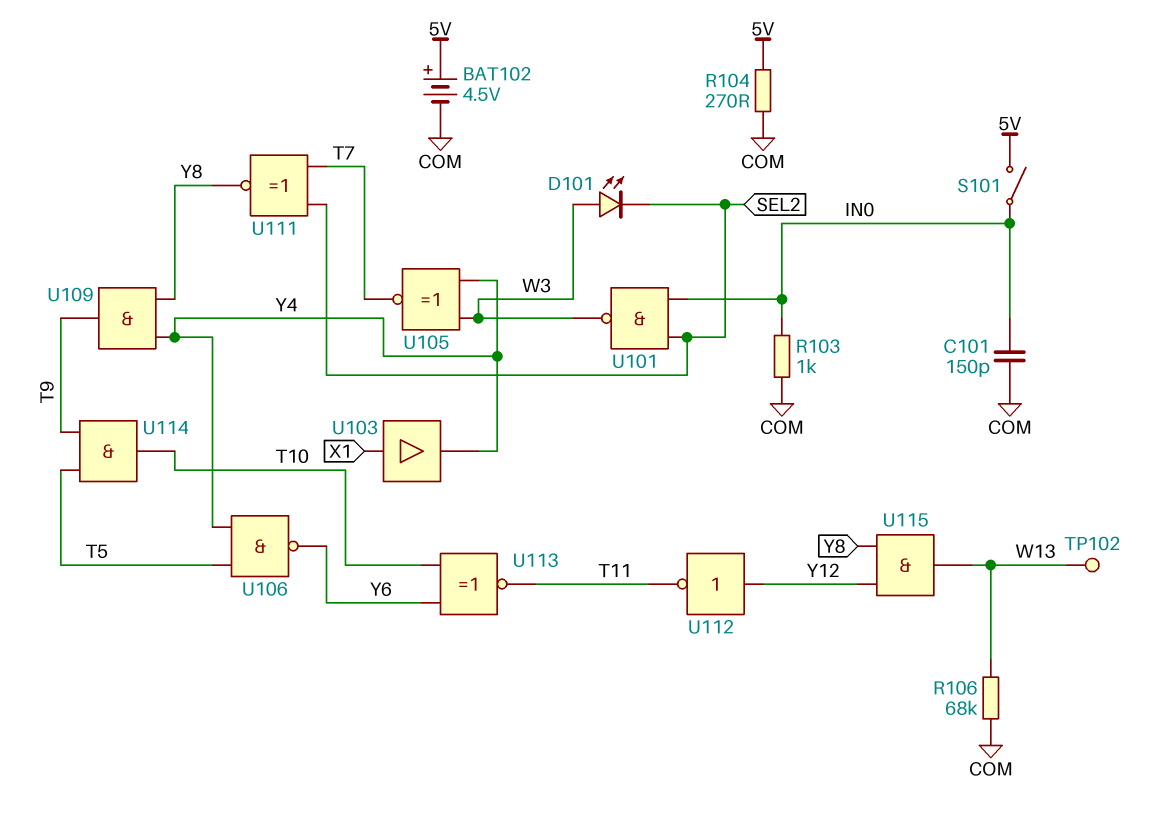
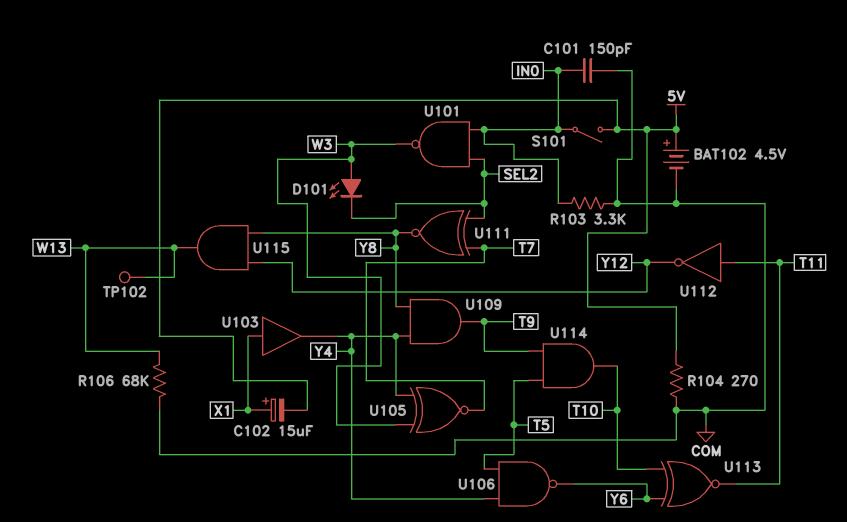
C102: none -> 15uF (plus X1, minus 5V)
R103: 1k (COM, IN0) -> 3.3k (COM, IN0)
U112: NOT (in Y12, out T11) -> NOT (in T11, out Y12)

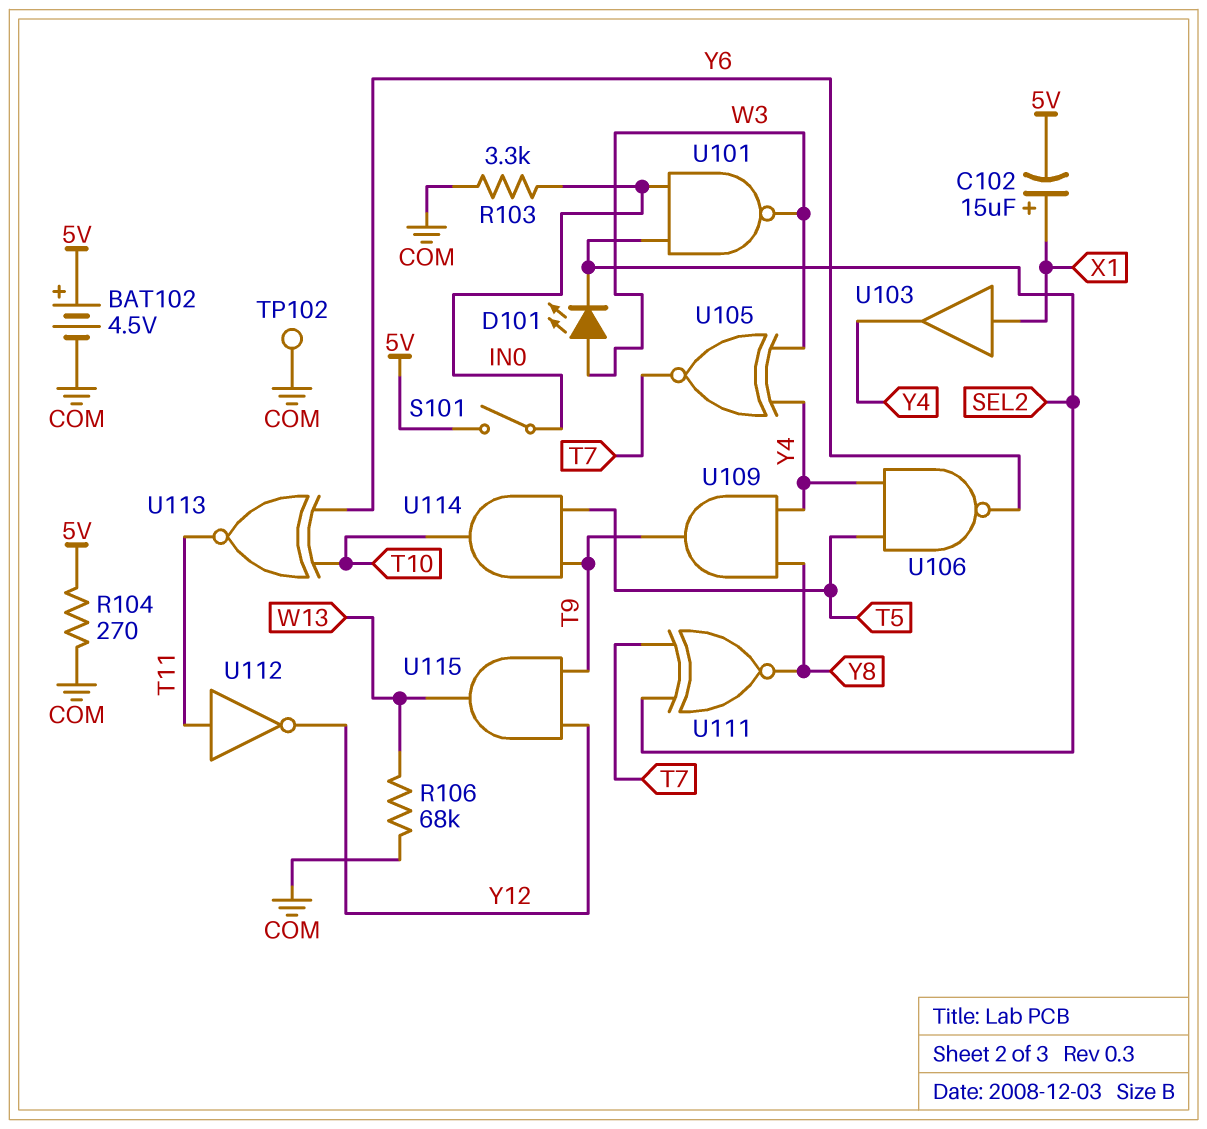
C101: 150pF (COM, IN0) -> none
TP102: test point (W13) -> test point (COM)
U115: AND (in Y8, in Y12, out W13) -> AND (in T9, in Y12, out W13)

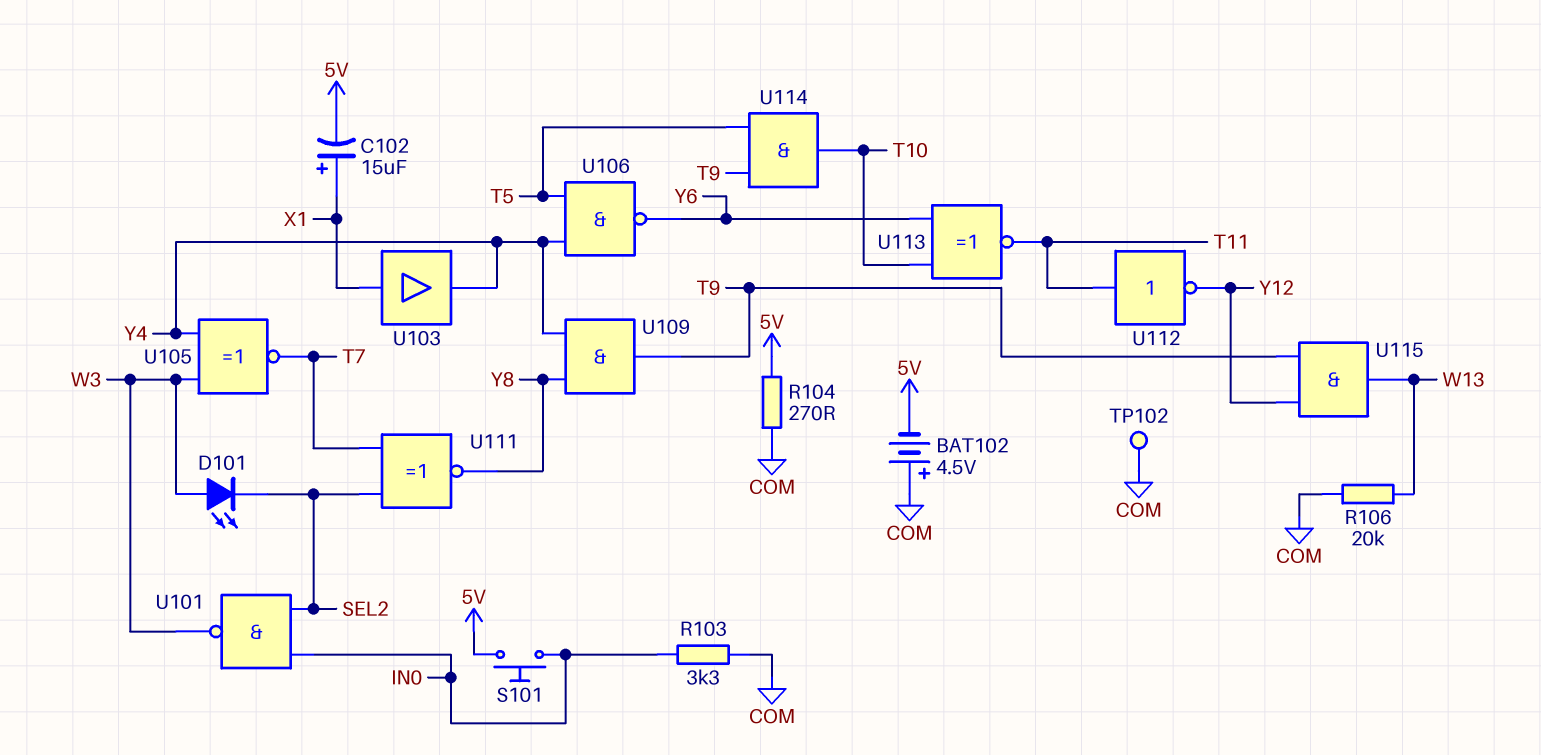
BAT102: 4.5V (plus 5V, minus COM) -> 4.5V (plus COM, minus 5V)
R106: 68k (COM, W13) -> 20k (COM, W13)
S101: switch (5V, IN0) -> button (5V, IN0)

